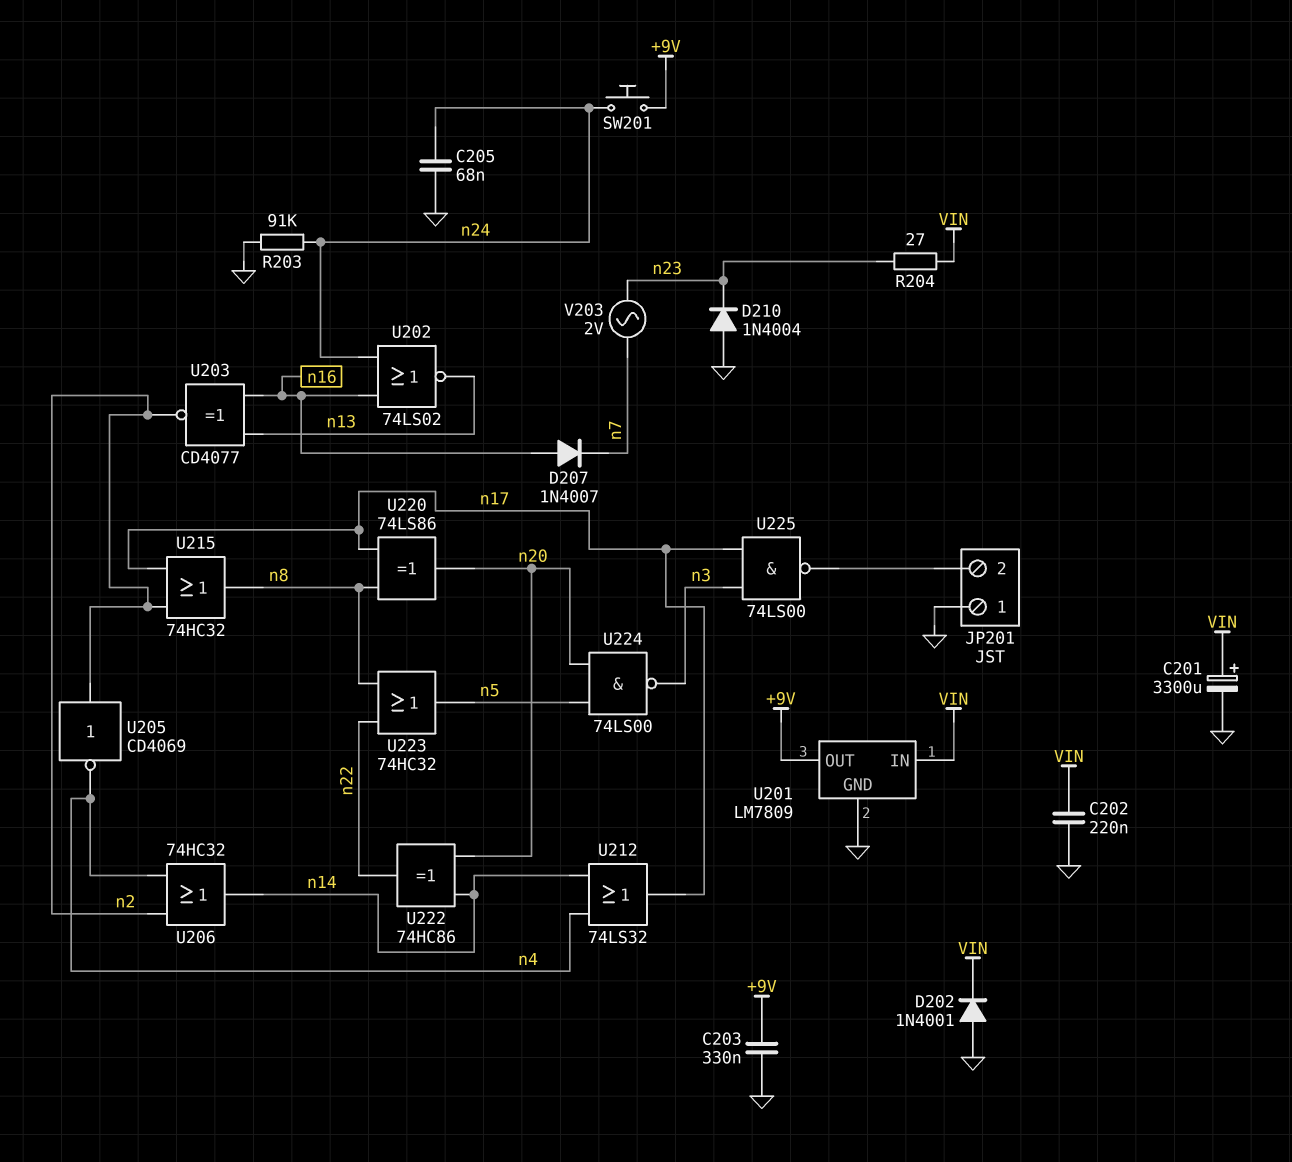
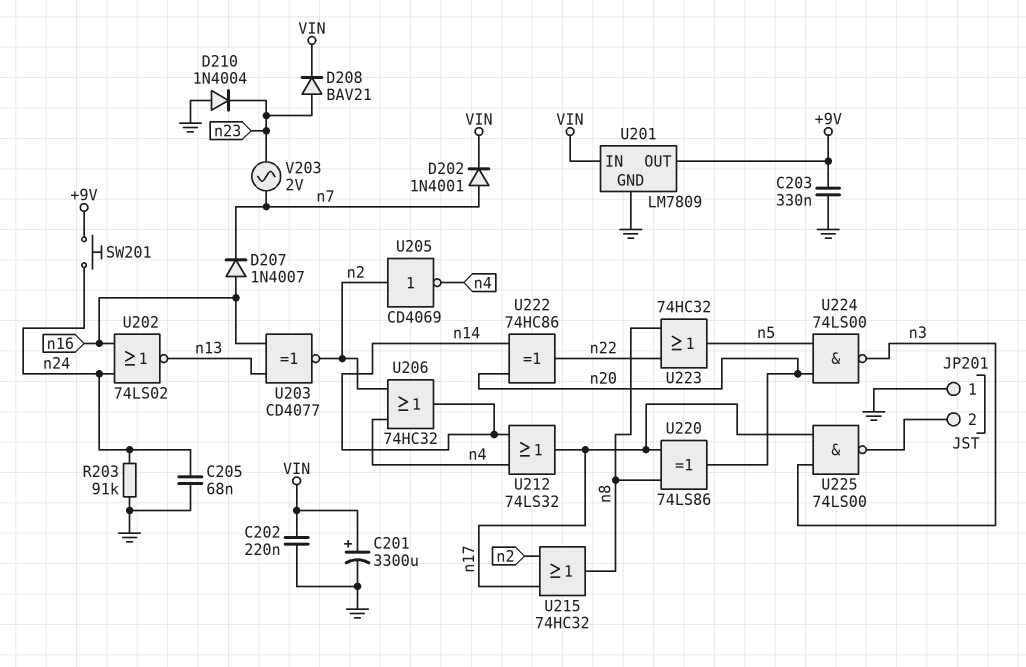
D202: diode 1N4001 (A GND, K VIN) -> diode 1N4001 (A n7, K VIN)
D208: none -> diode BAV21 (A n23, K VIN)
R204: 27 (VIN, n23) -> none

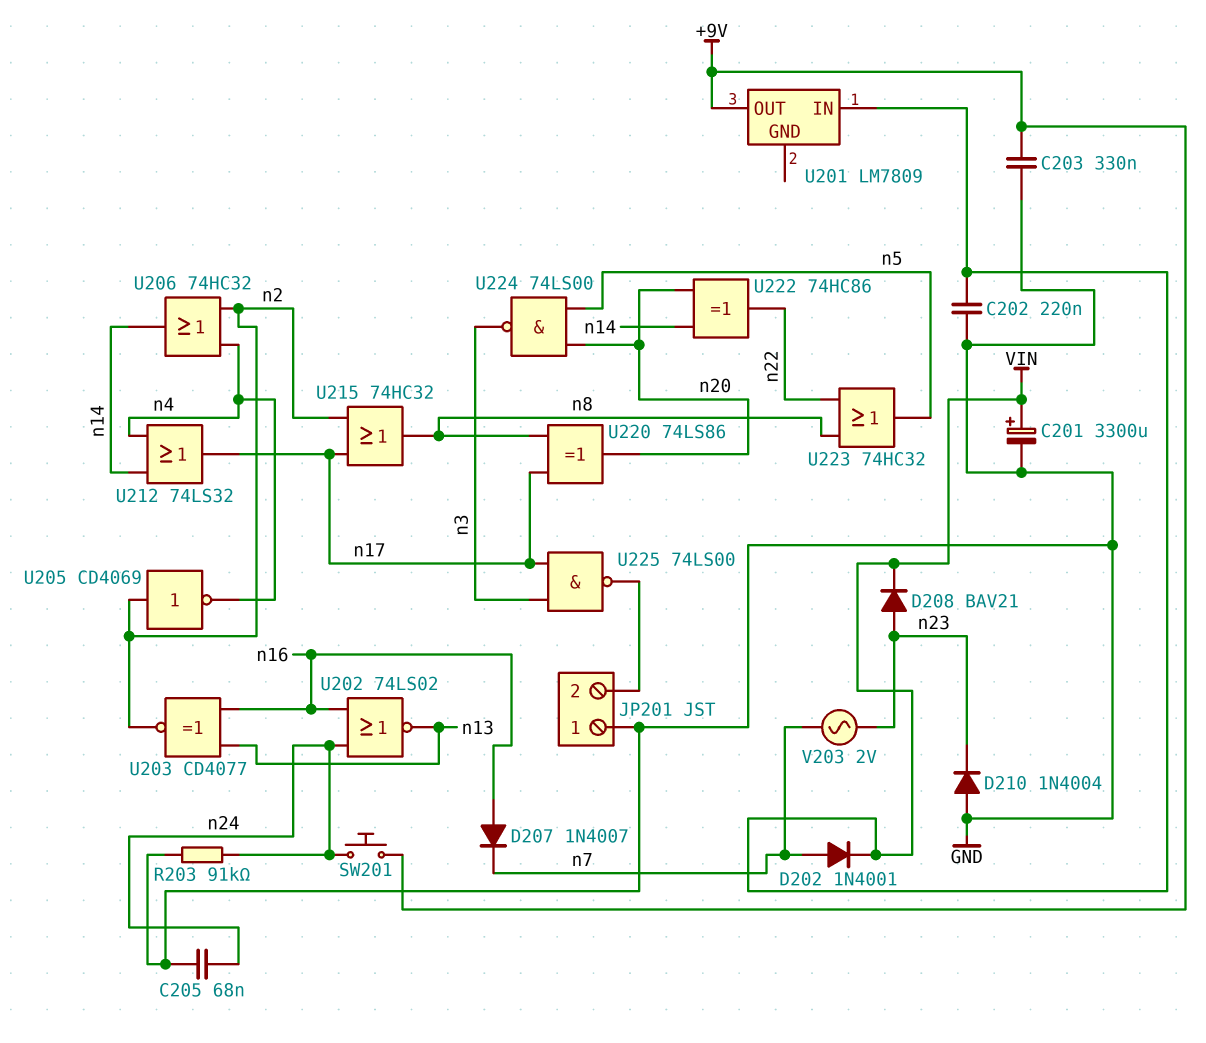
U201 pin GND: GND -> none

